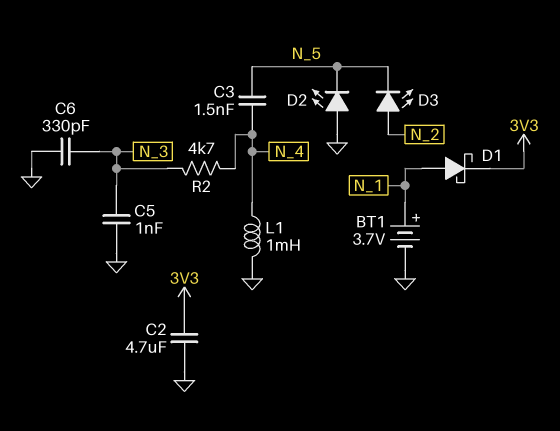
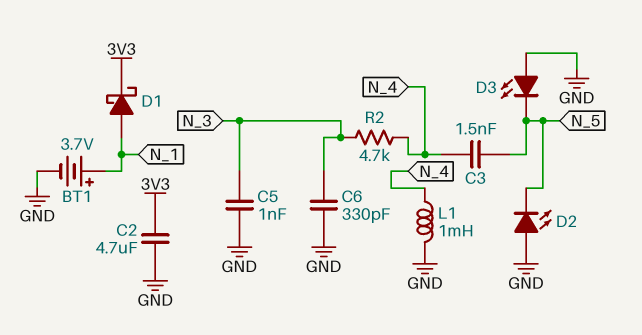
D3: LED (A N_2, K N_5) -> LED (A GND, K N_5)

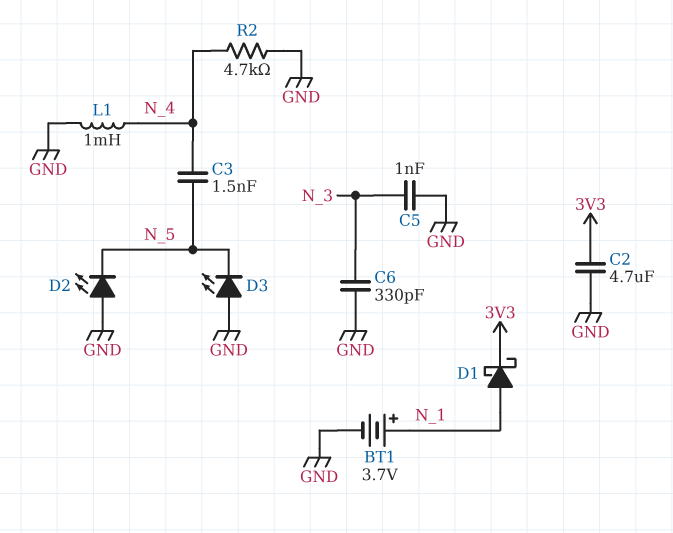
R2: 4.7k (N_3, N_4) -> 4.7k (GND, N_4)

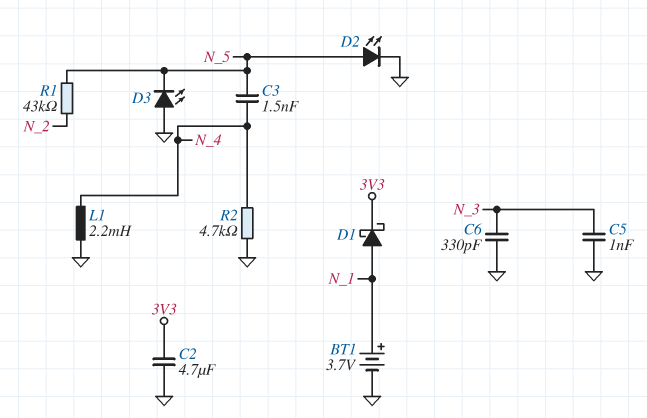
D2: LED (A GND, K N_5) -> LED (A N_5, K GND)
L1: 1mH (GND, N_4) -> 2.2mH (GND, N_4)
R1: none -> 43k (N_2, N_5)

